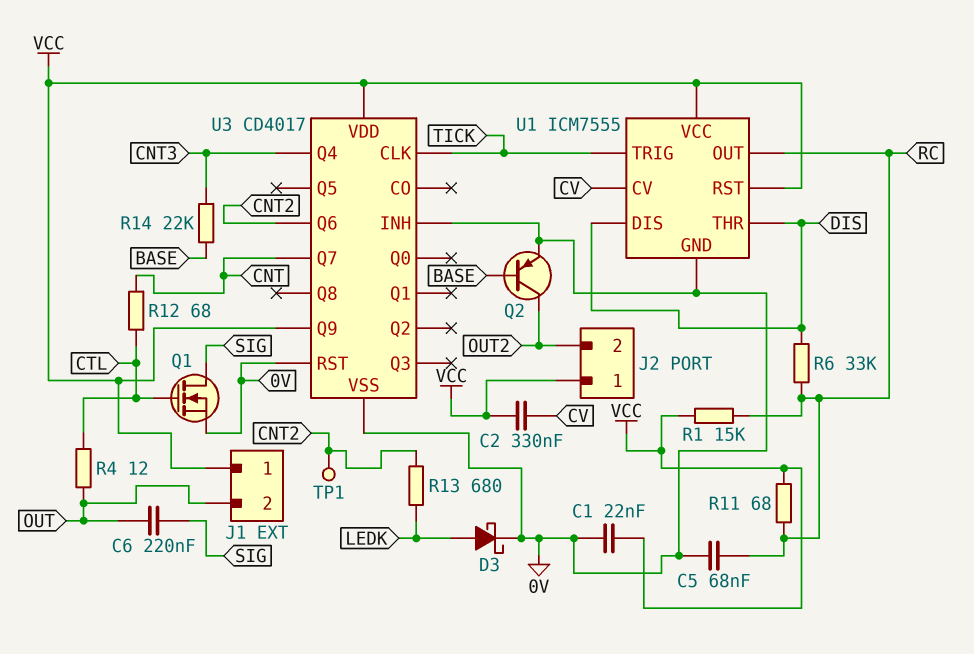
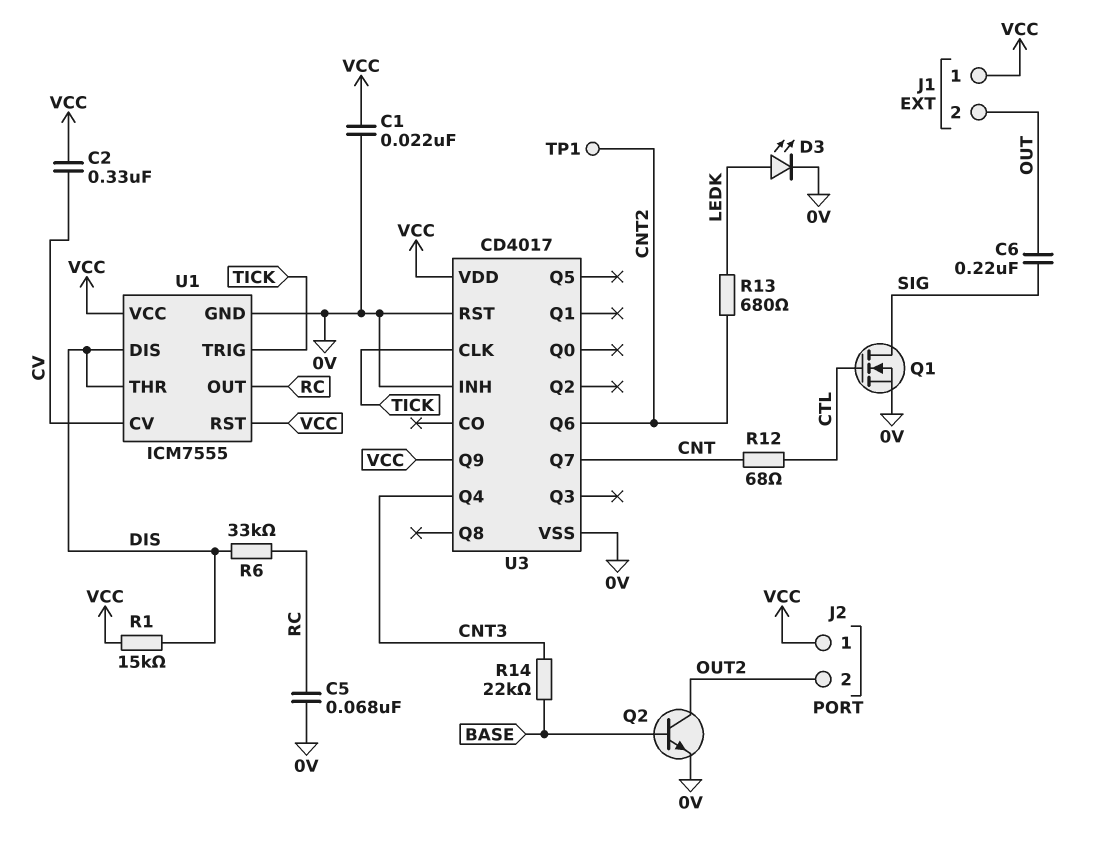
D3: schottky (A LEDK, K 0V) -> LED (A LEDK, K 0V)
Q2: PNP (B BASE, C OUT2, E 0V) -> NPN (B BASE, C OUT2, E 0V)
R1: 15k (RC, VCC) -> 15k (DIS, VCC)
R4: 12 (CTL, OUT) -> none
R11: 68 (RC, VCC) -> none

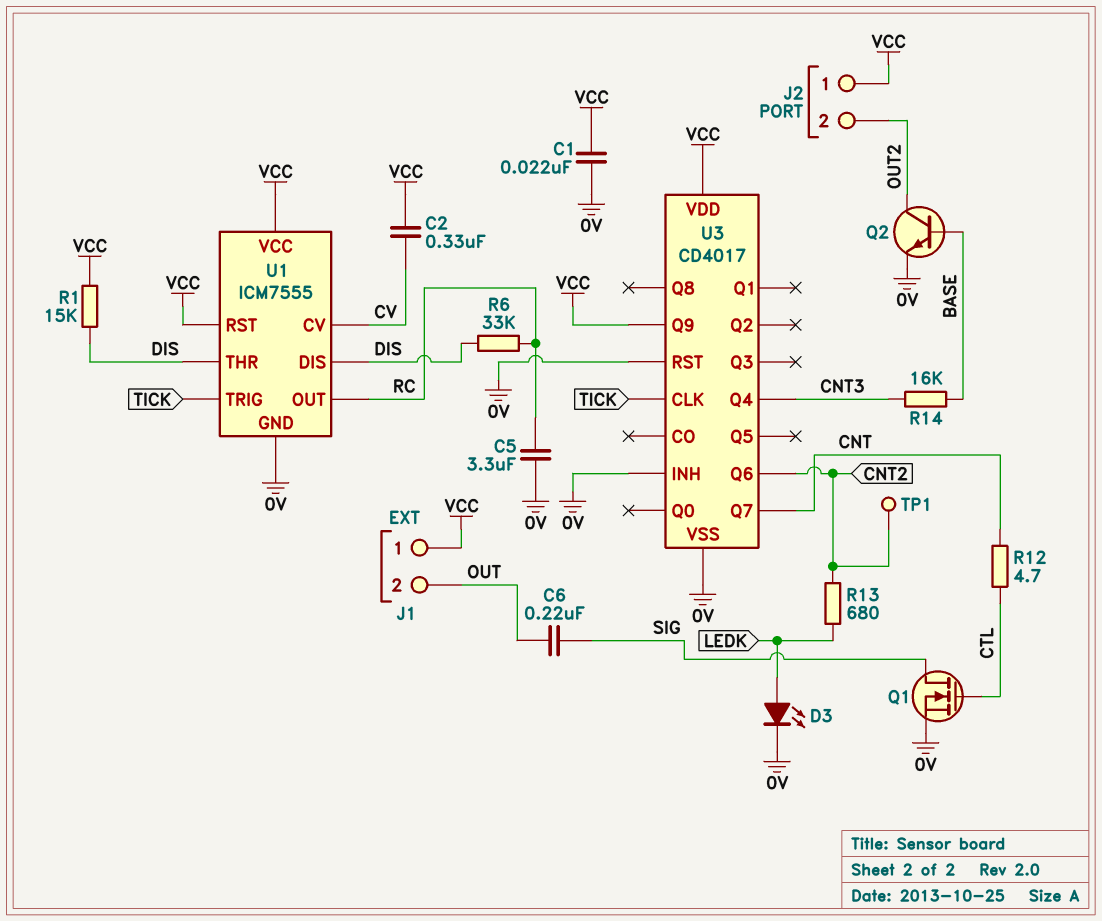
C5: 68nF (0V, RC) -> 3.3uF (0V, RC)
R12: 68 (CNT, CTL) -> 4.7 (CNT, CTL)
R14: 22k (BASE, CNT3) -> 16k (BASE, CNT3)

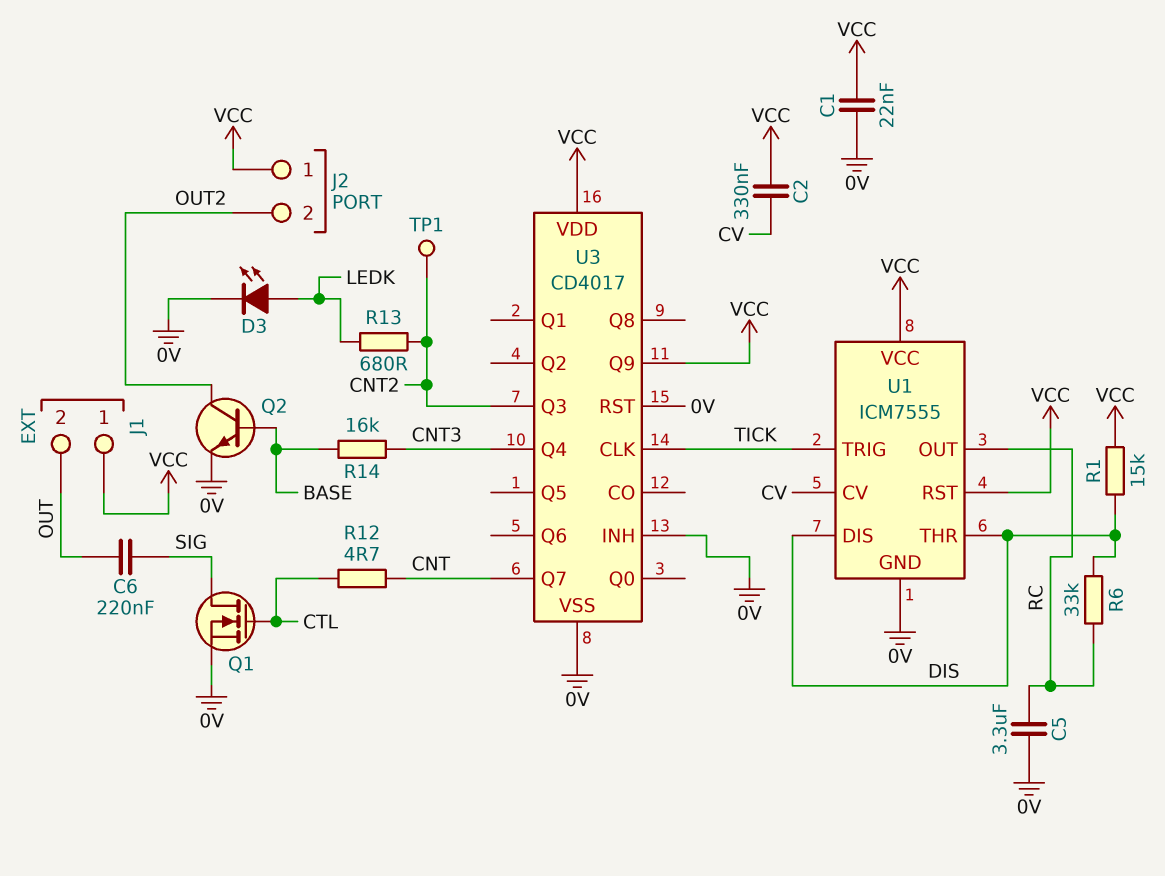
U3 pin Q3: none -> CNT2
U3 pin Q6: CNT2 -> none

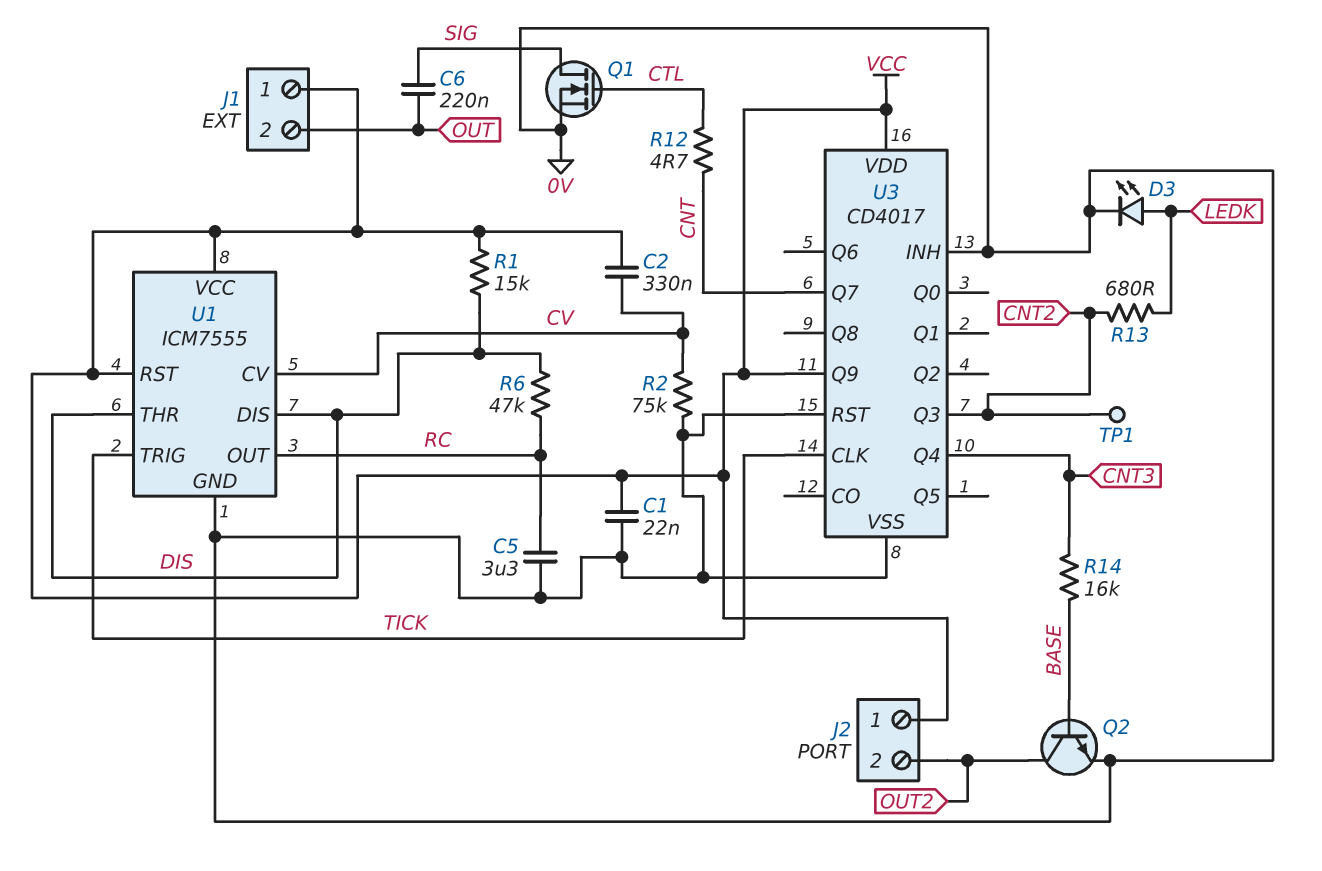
R2: none -> 75k (0V, CV)
R6: 33k (DIS, RC) -> 47k (DIS, RC)

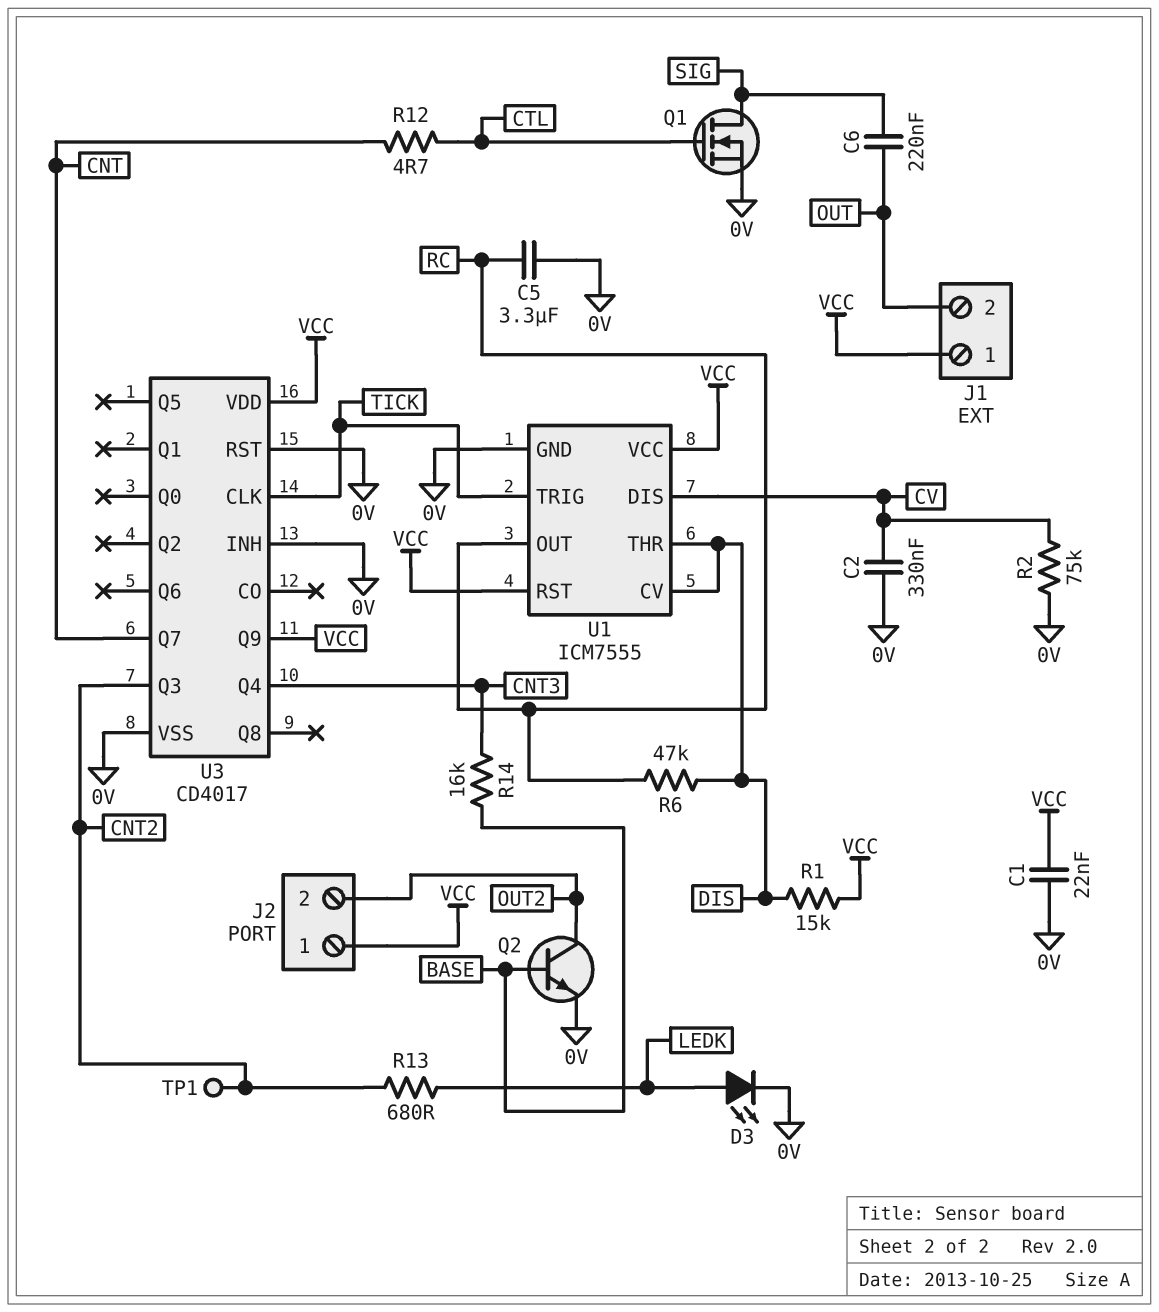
C2: 330nF (CV, VCC) -> 330nF (0V, CV)
U1 pin CV: CV -> DIS
U1 pin DIS: DIS -> CV

